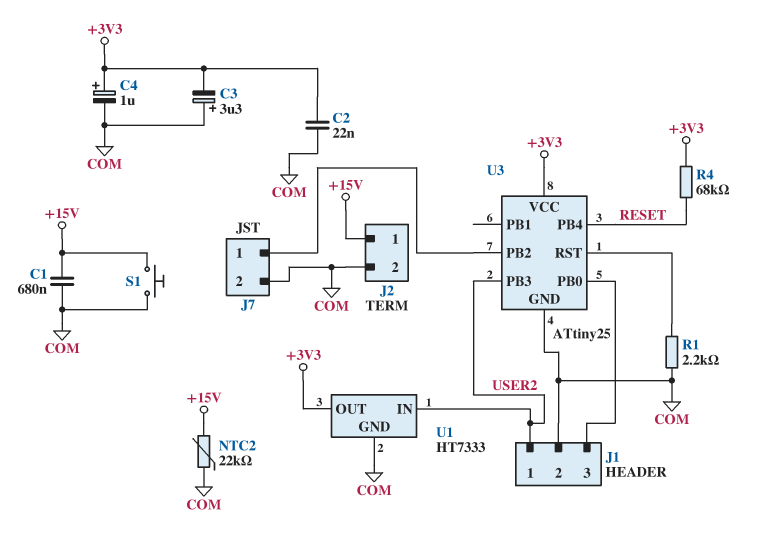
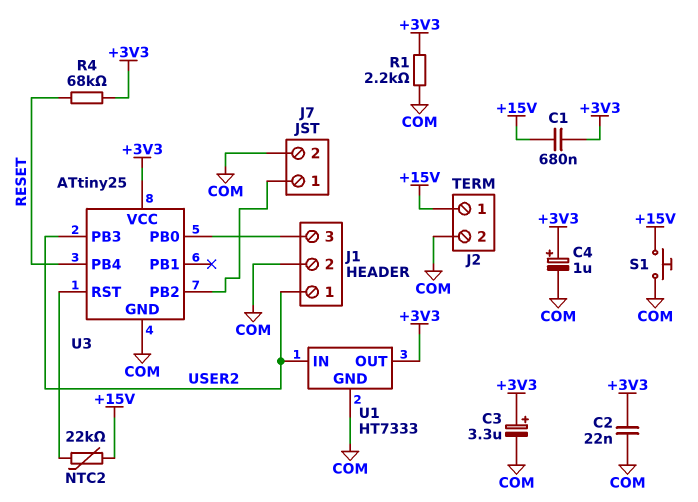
C1: 680nF (+15V, COM) -> 680nF (+3V3, +15V)
C3: 3.3uF (plus COM, minus +3V3) -> 3.3uF (plus +3V3, minus COM)
NTC2: 22k (+15V, COM) -> 22k (+15V, U3/RST)
R1: 2.2k (COM, U3/RST) -> 2.2k (+3V3, COM)

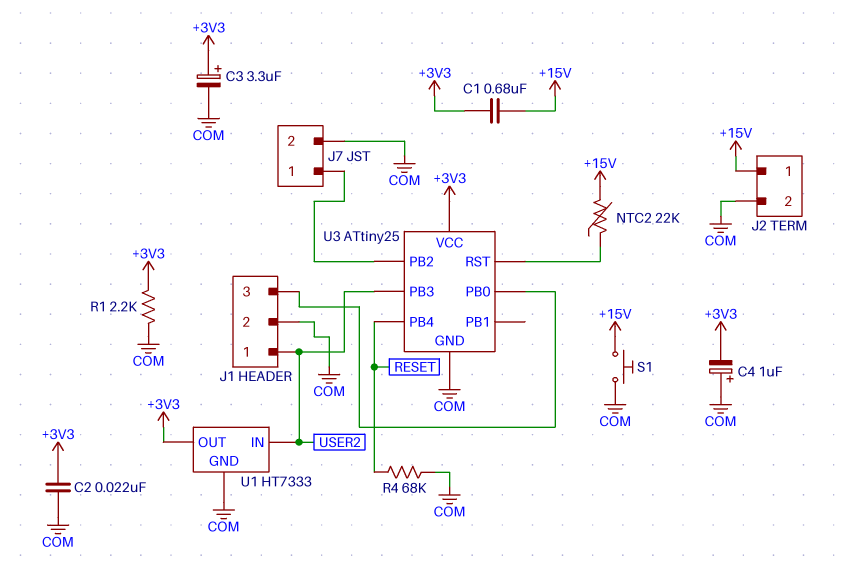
C4: 1uF (plus +3V3, minus COM) -> 1uF (plus COM, minus +3V3)
R4: 68k (+3V3, RESET) -> 68k (COM, RESET)

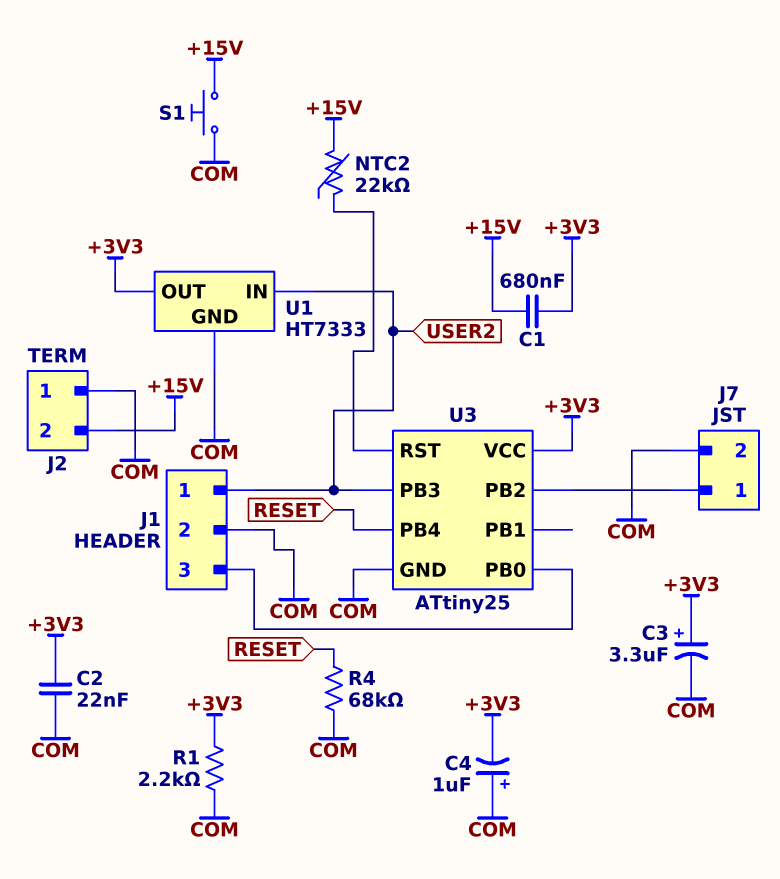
J2 pin 1: +15V -> COM
J2 pin 2: COM -> +15V

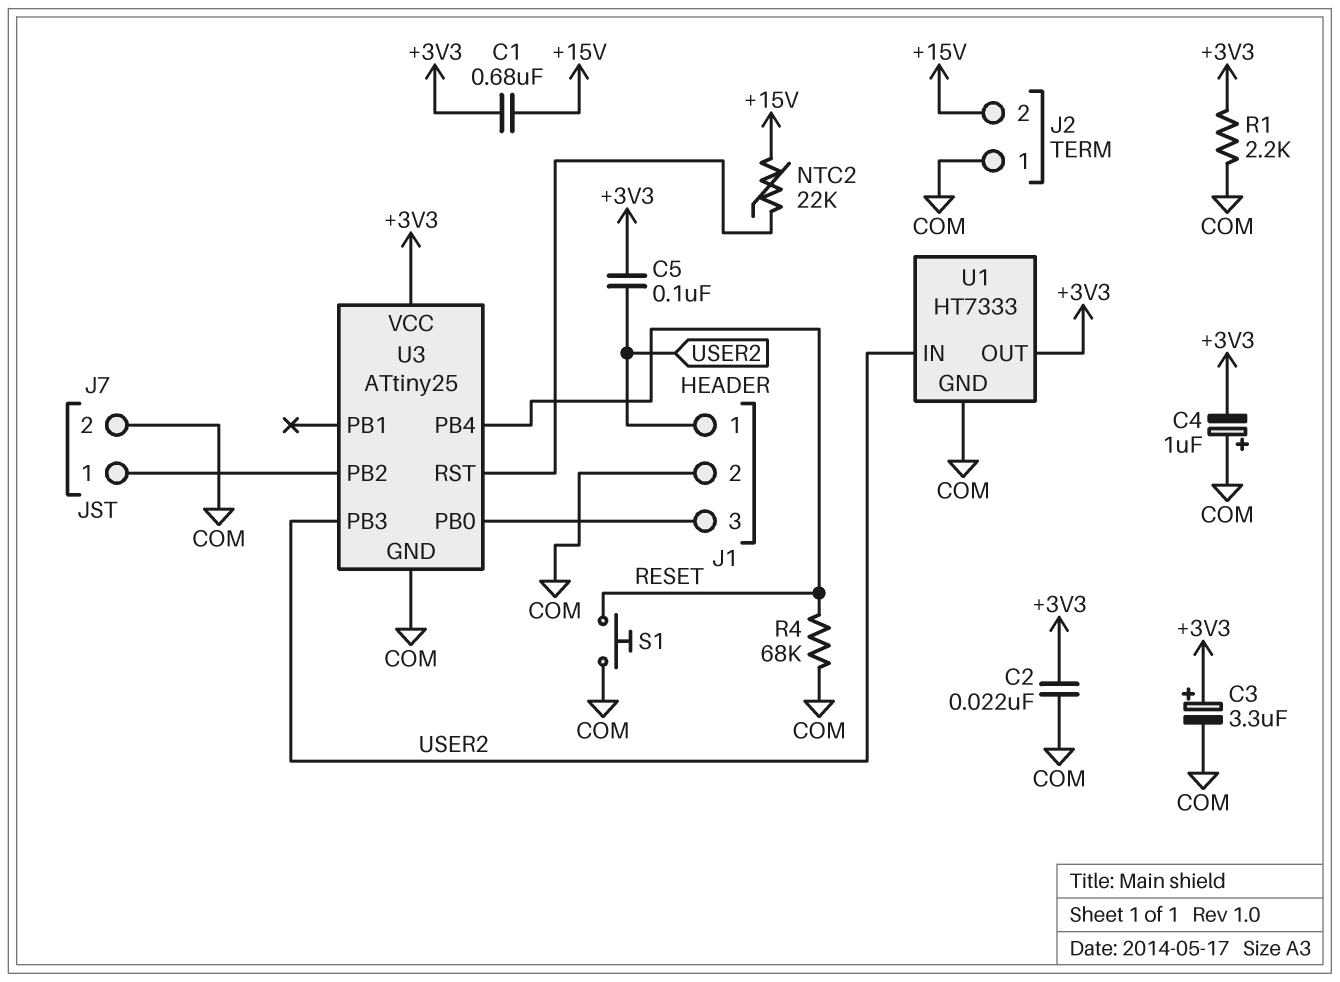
C5: none -> 100nF (+3V3, USER2)
S1: button (+15V, COM) -> button (COM, RESET)

